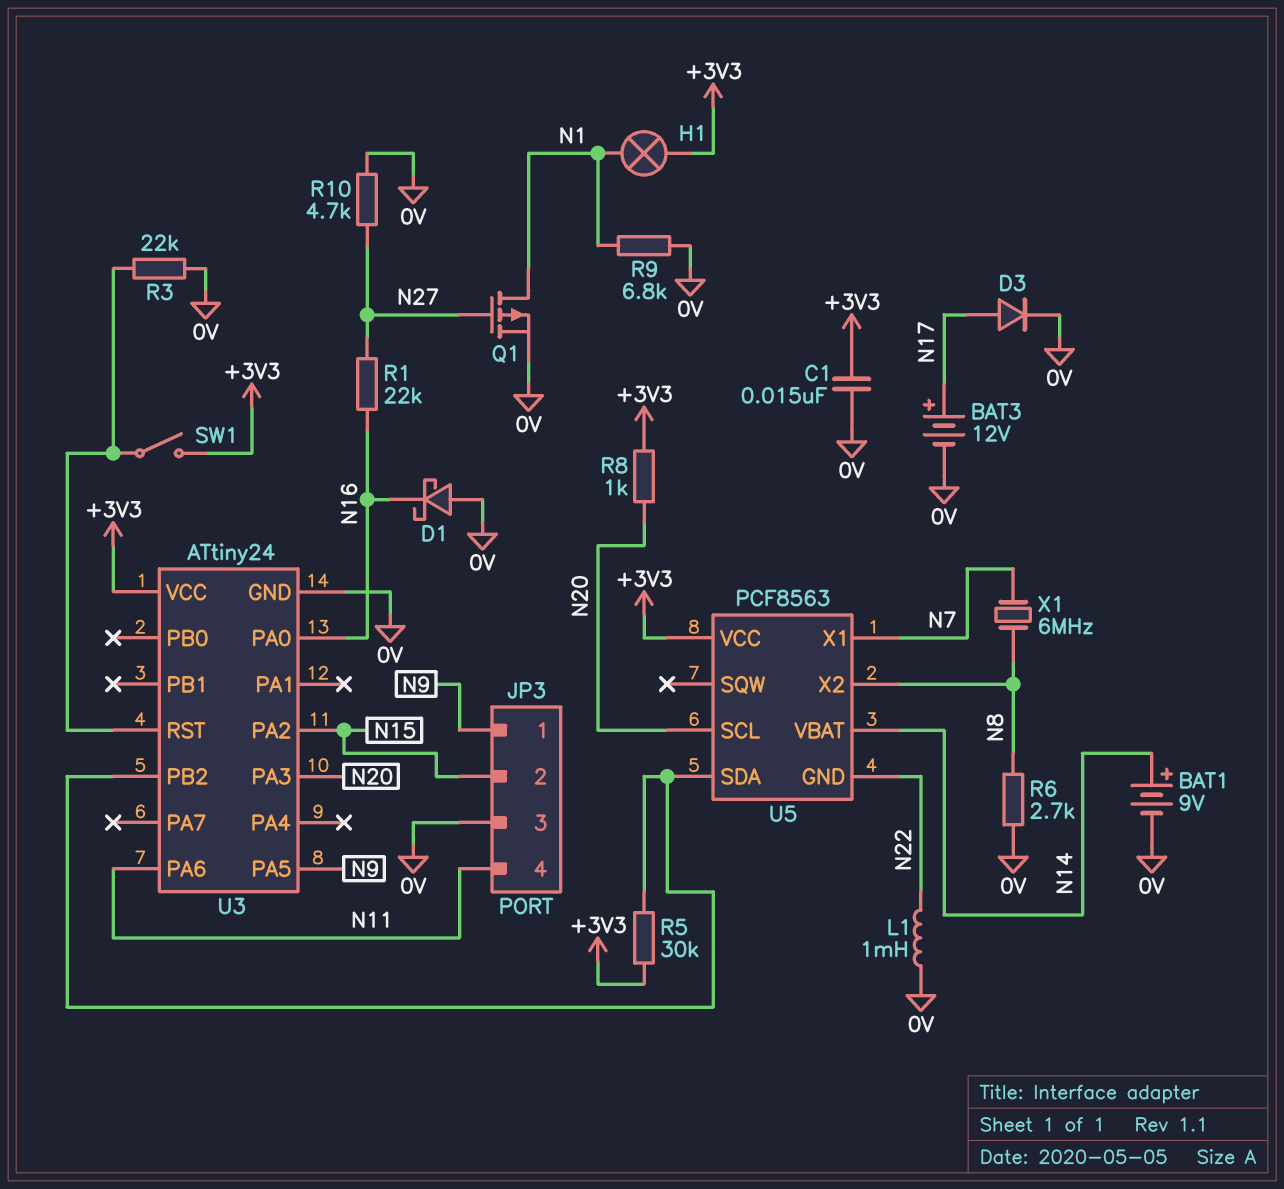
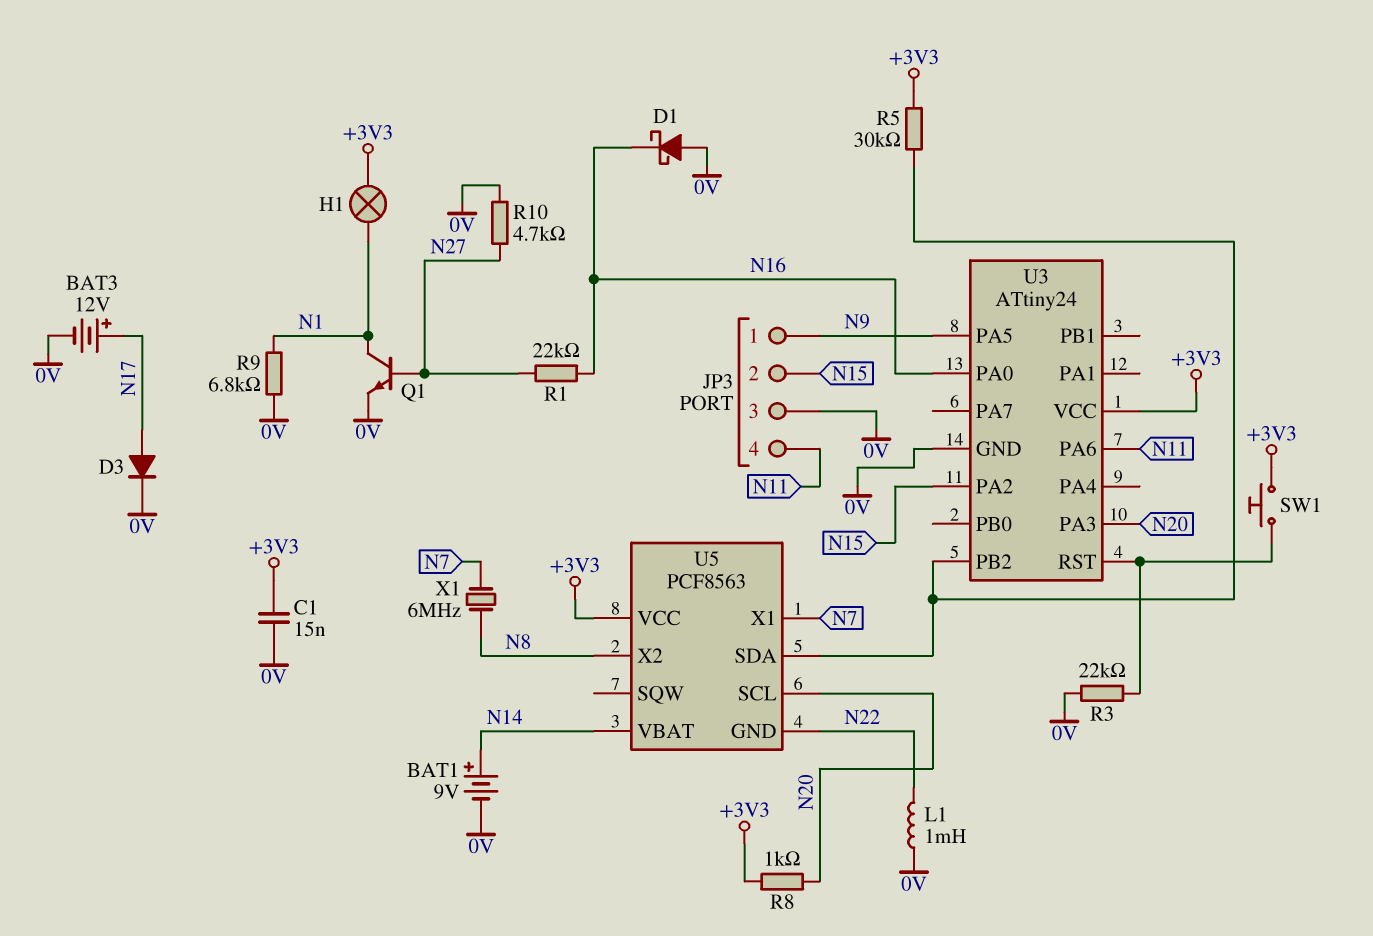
Q1: PMOS (G N27, D N1, S 0V) -> NPN (B N27, C N1, E 0V)
R6: 2.7k (0V, N8) -> none
SW1: switch (+3V3, U3/RST) -> button (+3V3, U3/RST)

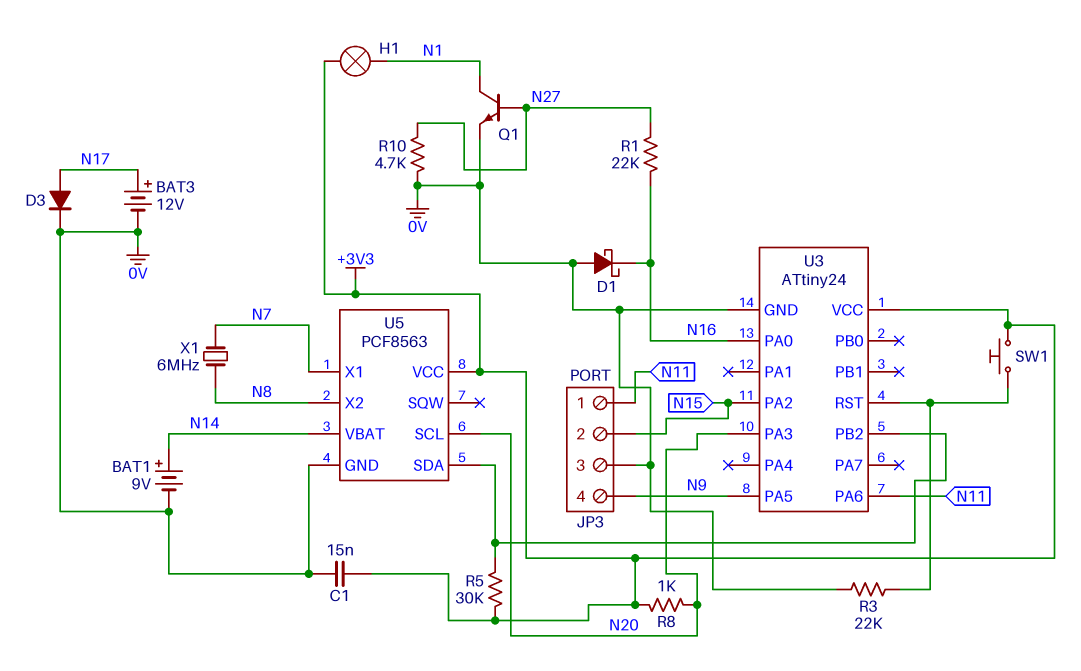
JP3 pin 1: N9 -> N11
JP3 pin 4: N11 -> N9
L1: 1mH (0V, N22) -> none
R9: 6.8k (0V, N1) -> none
U5 pin GND: N22 -> 0V

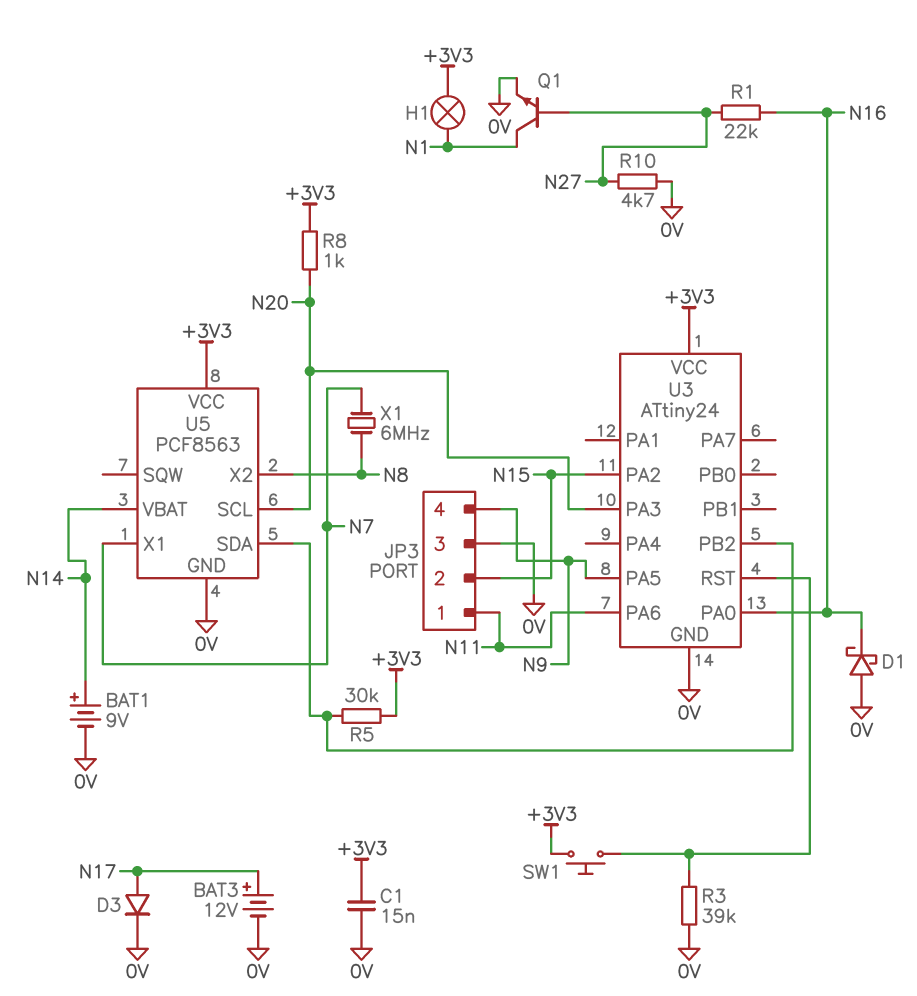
R3: 22k (0V, U3/RST) -> 39k (0V, U3/RST)

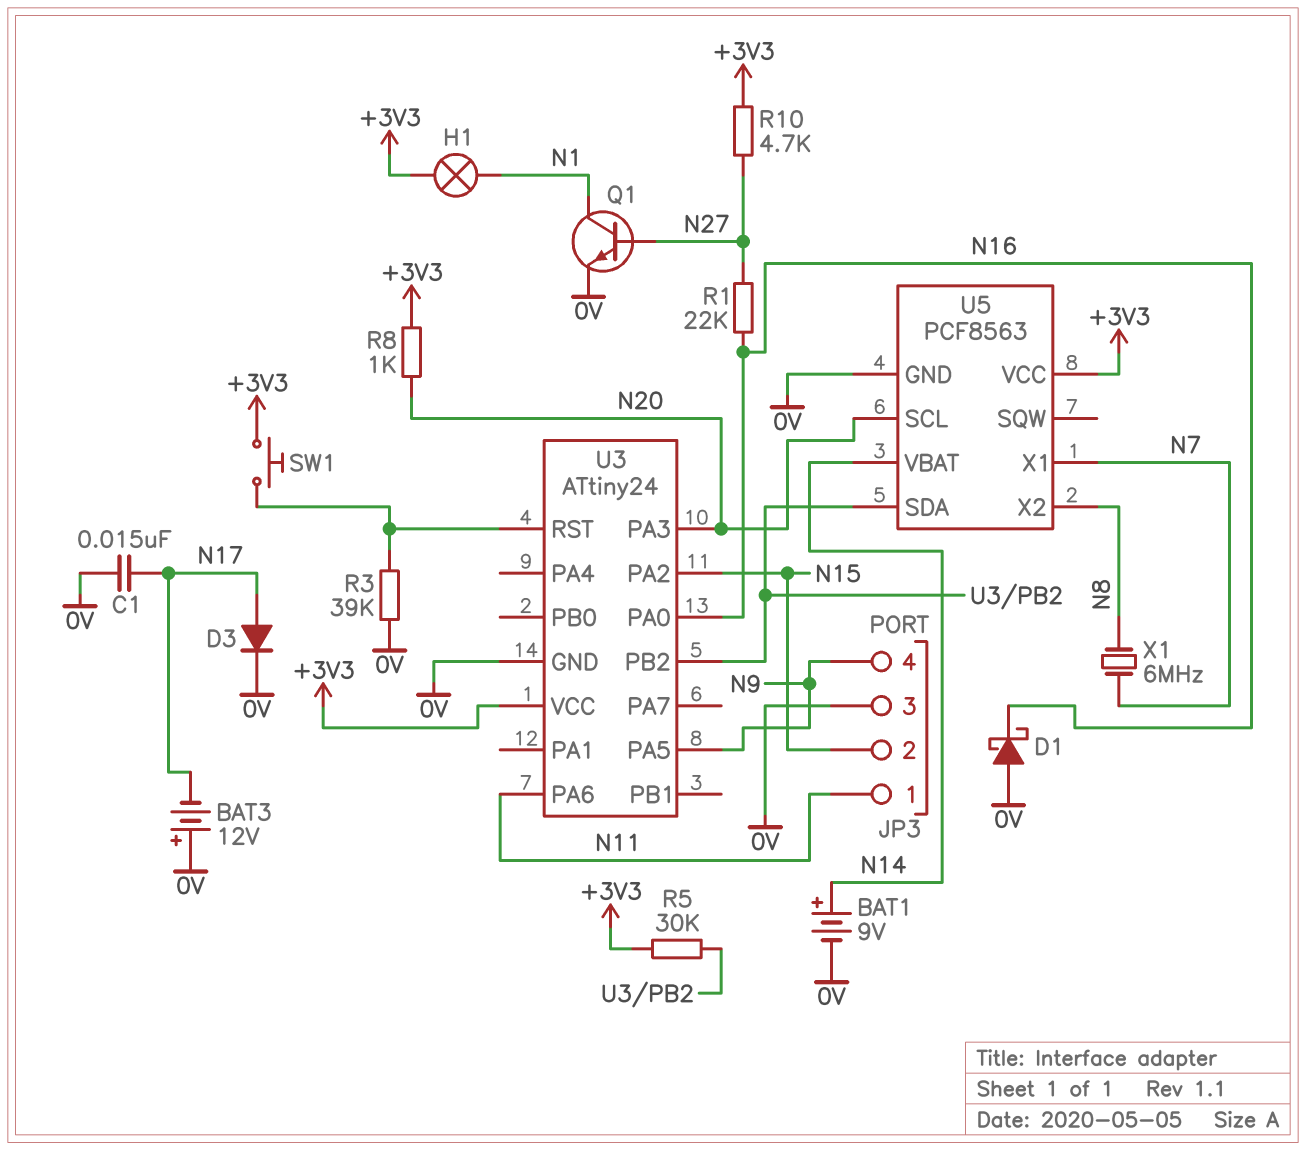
BAT3: 12V (plus N17, minus 0V) -> 12V (plus 0V, minus N17)
C1: 15nF (+3V3, 0V) -> 15nF (0V, N17)
R10: 4.7k (0V, N27) -> 4.7k (+3V3, N27)

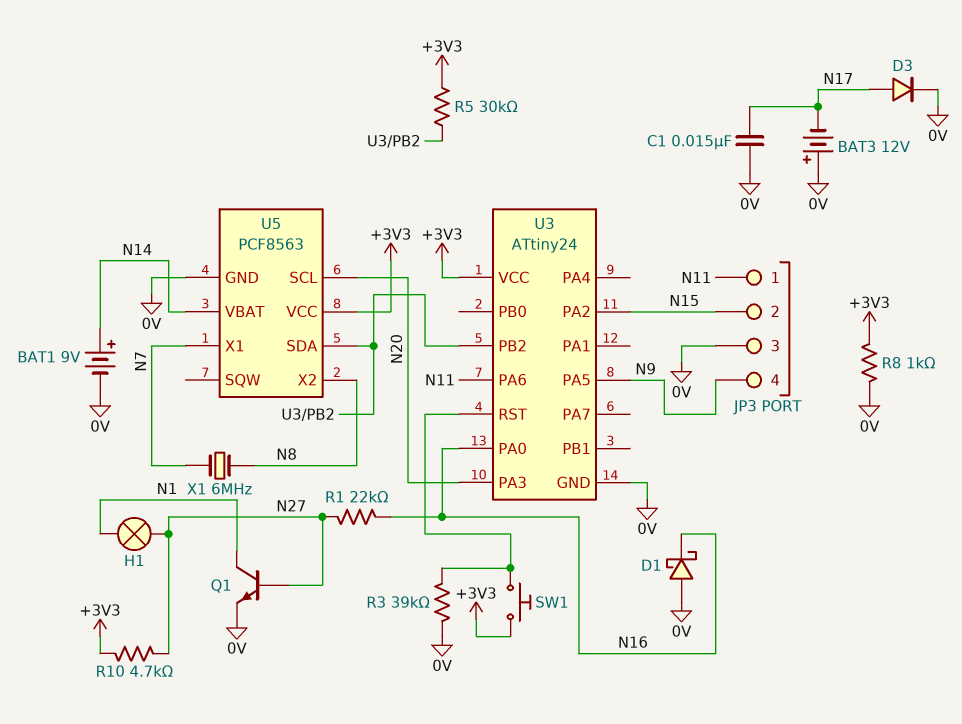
H1: lamp (+3V3, N1) -> lamp (N1, N27)
R8: 1k (+3V3, N20) -> 1k (+3V3, 0V)

